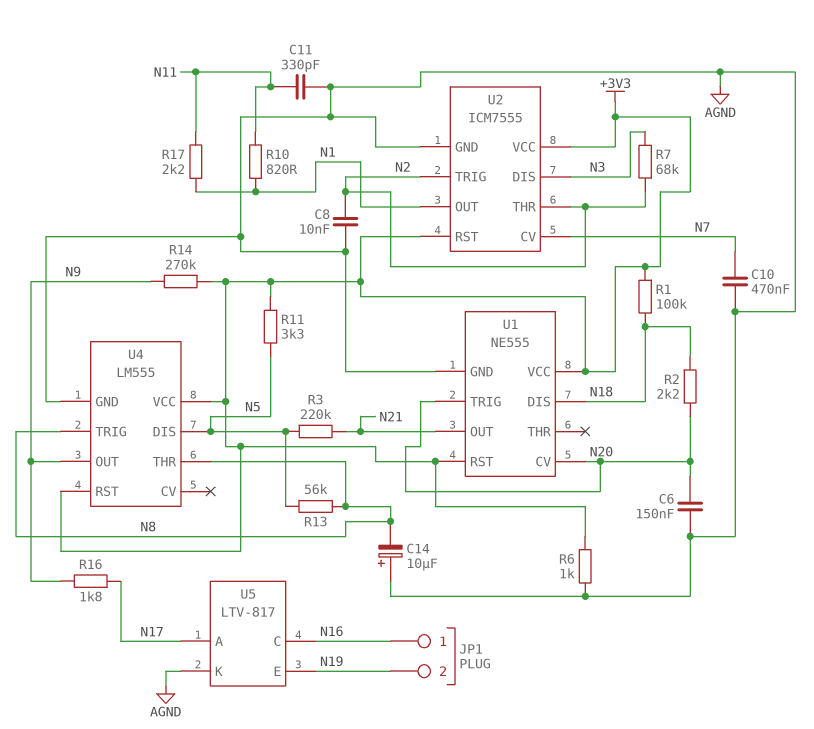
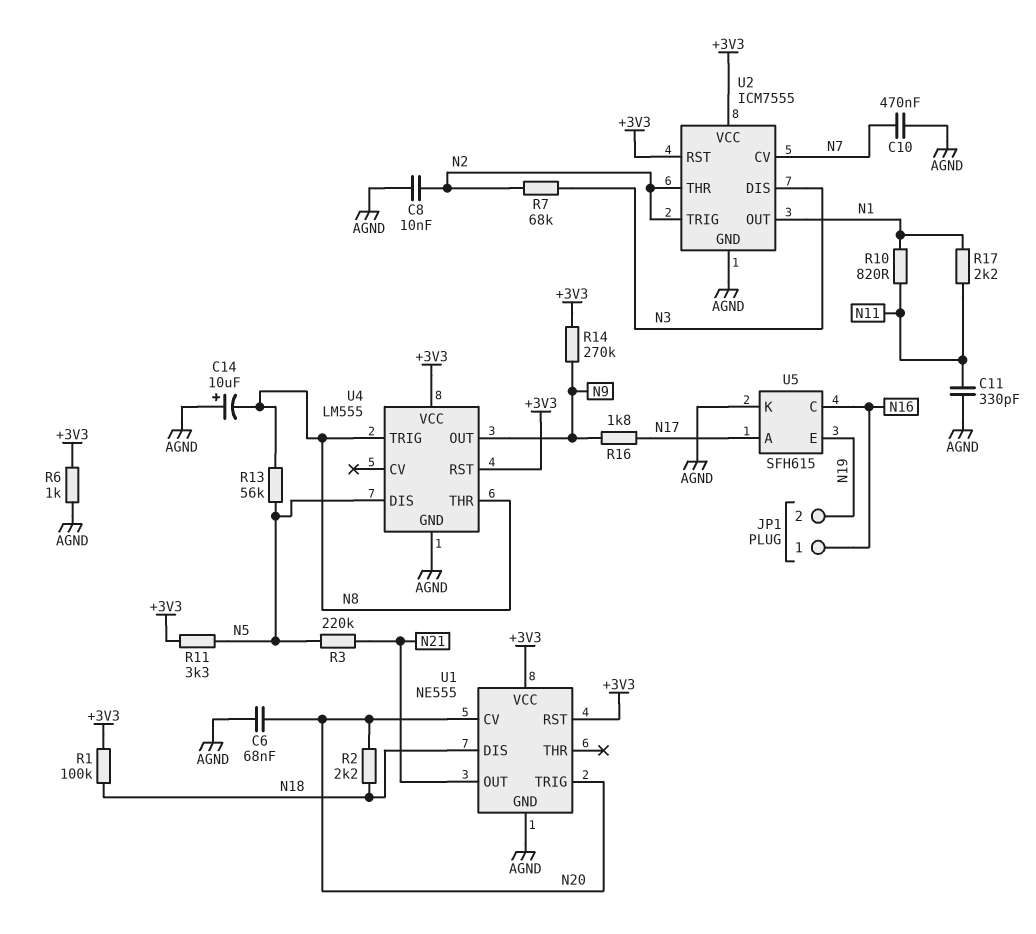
C6: 150nF (AGND, N20) -> 68nF (AGND, N20)
U5: LTV-817 -> SFH615

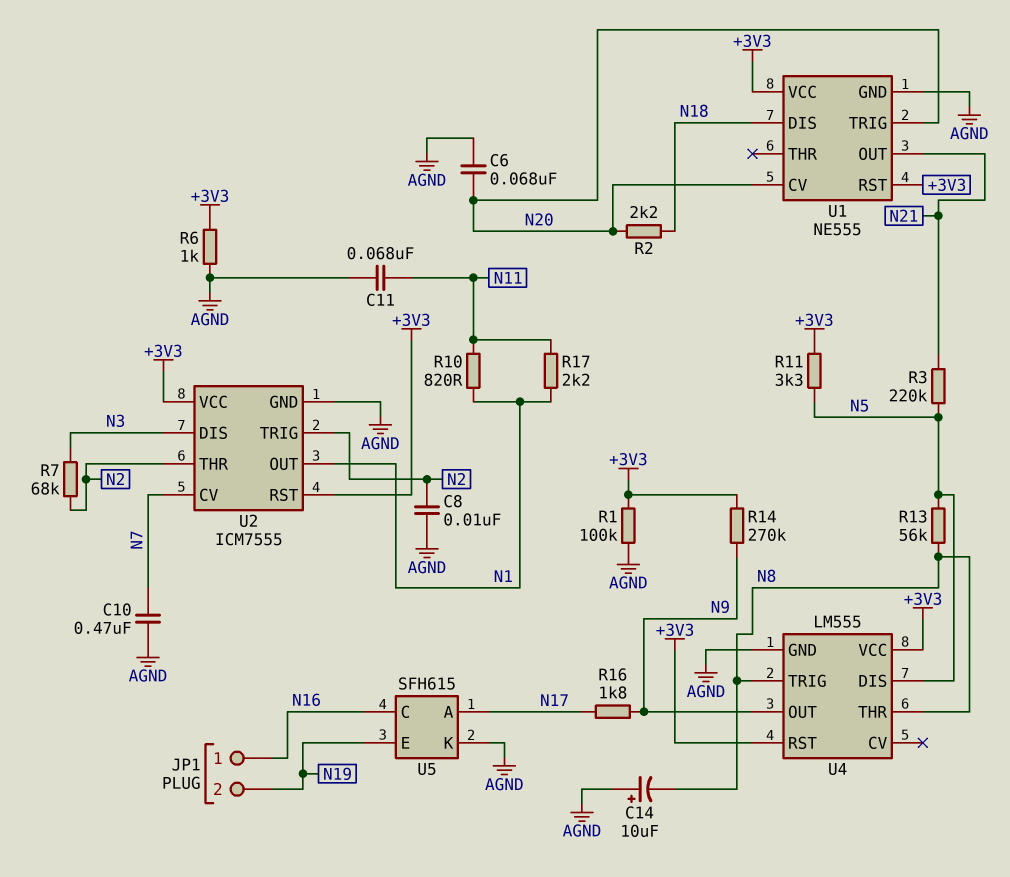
C11: 330pF (AGND, N11) -> 68nF (AGND, N11)
R1: 100k (+3V3, N18) -> 100k (+3V3, AGND)

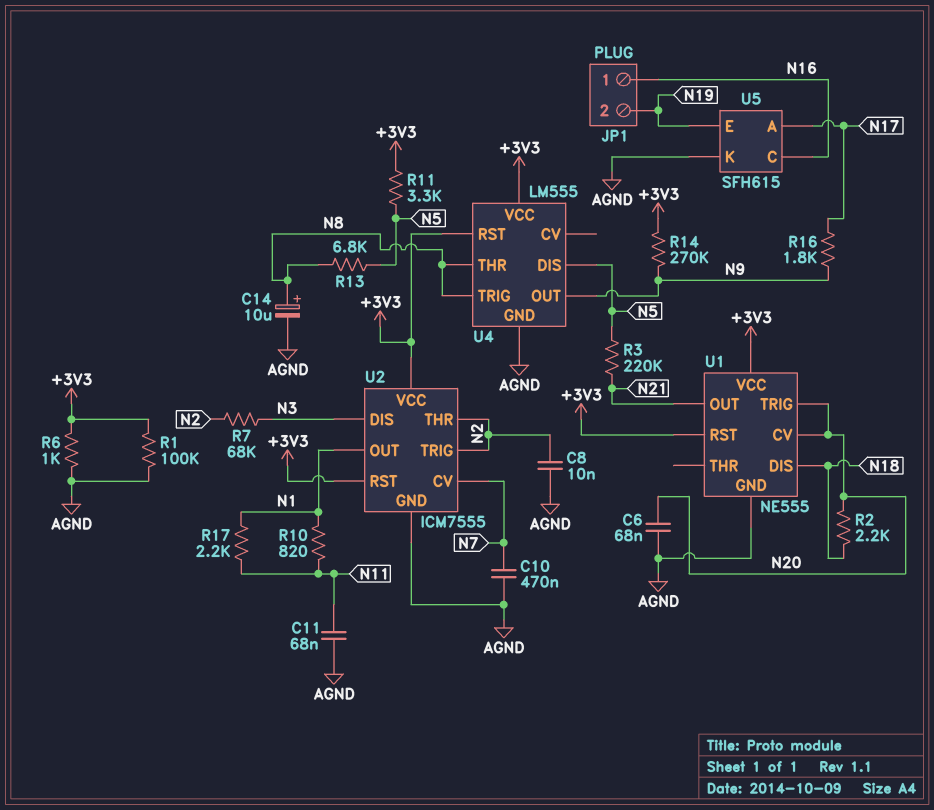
C14: 10uF (plus AGND, minus N8) -> 10uF (plus N8, minus AGND)
R13: 56k (N5, N8) -> 6.8k (N5, N8)

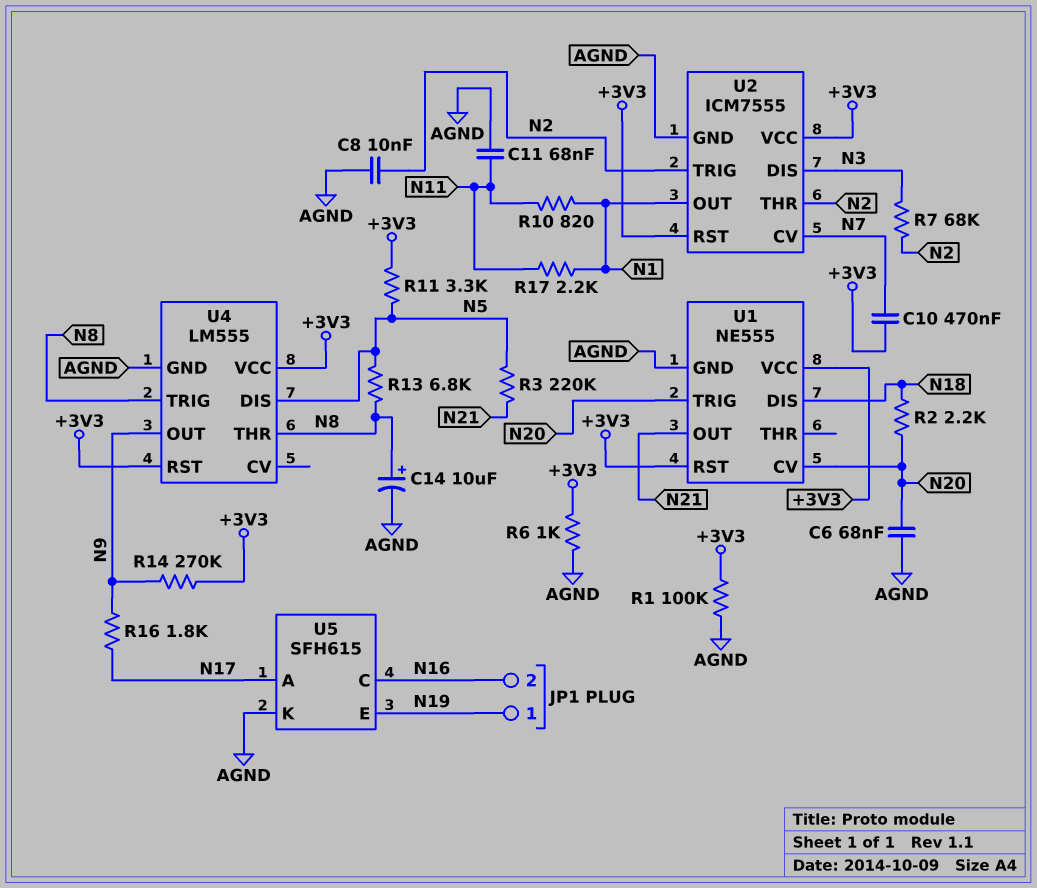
C10: 470nF (AGND, N7) -> 470nF (+3V3, N7)
JP1 pin 1: N16 -> N19
JP1 pin 2: N19 -> N16

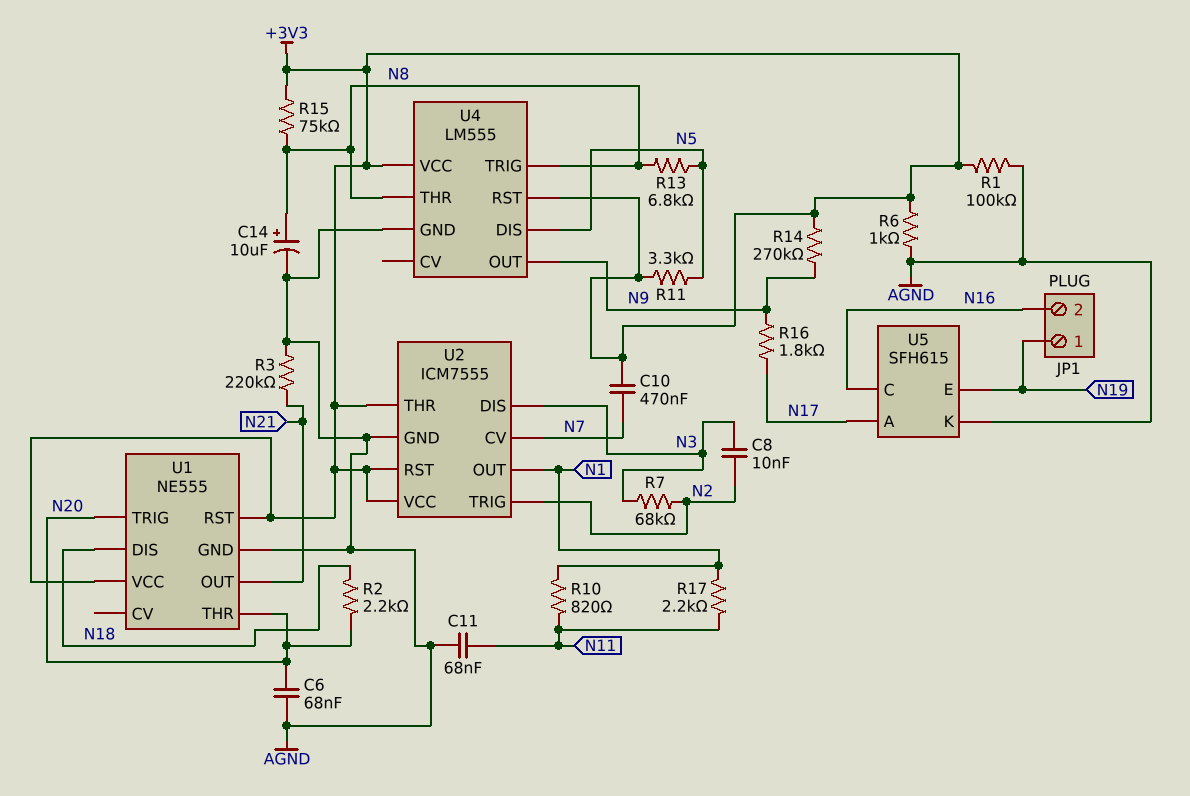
C8: 10nF (AGND, N2) -> 10nF (N2, N3)
R3: 220k (N5, N21) -> 220k (AGND, N21)
R15: none -> 75k (+3V3, N8)
U1 pin CV: N20 -> none
U1 pin THR: none -> N20
U2 pin THR: N2 -> +3V3

